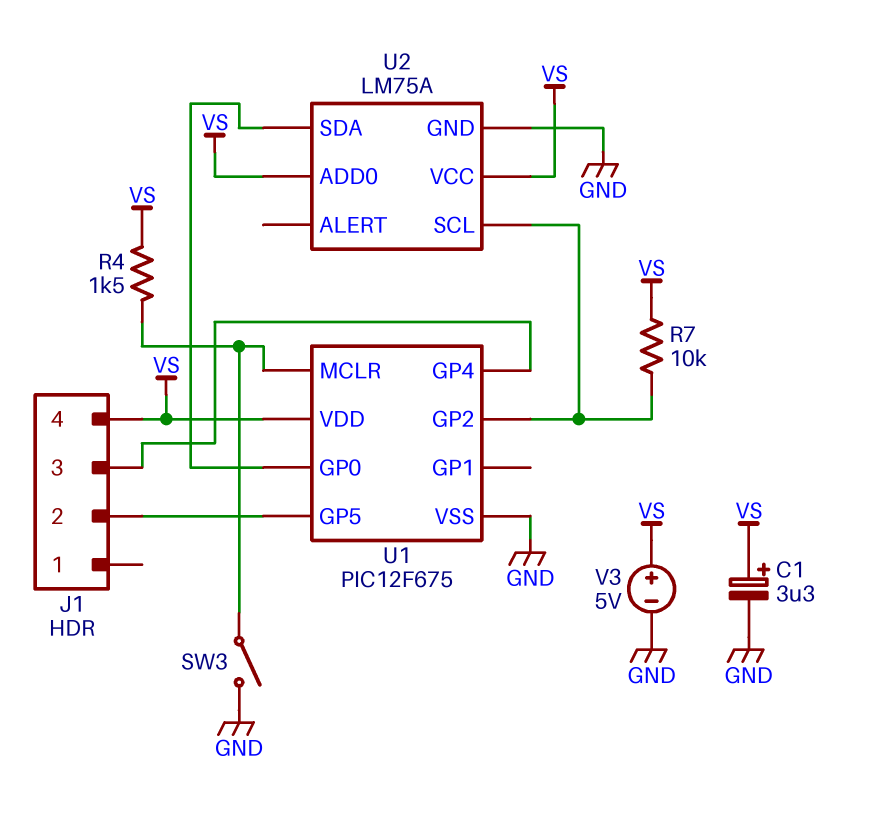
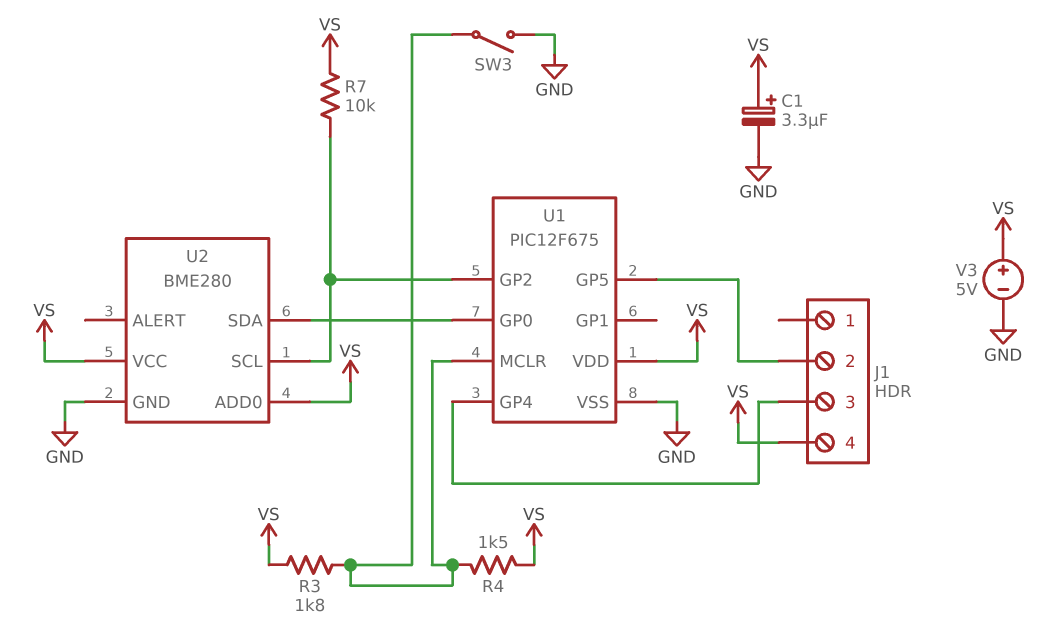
R3: none -> 1.8k (U1/MCLR, VS)
U2: LM75A -> BME280

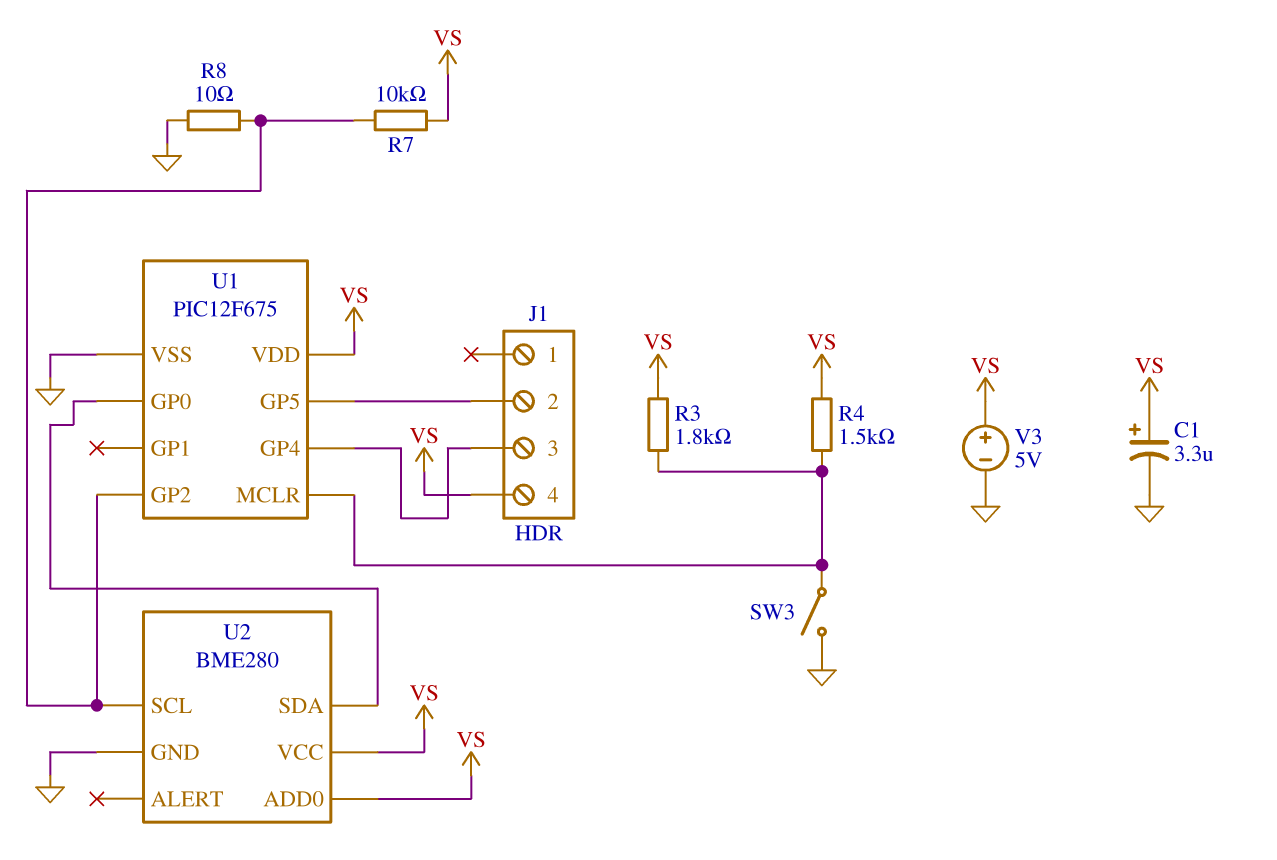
R8: none -> 10 (GND, U1/GP2)

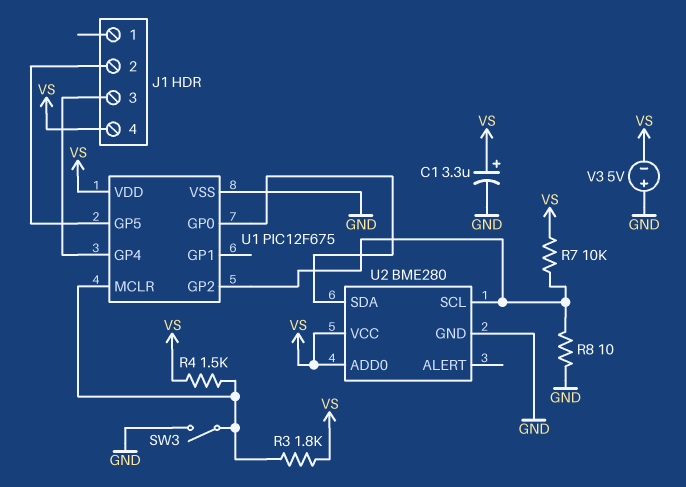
V3: 5V (plus VS, minus GND) -> 5V (plus GND, minus VS)

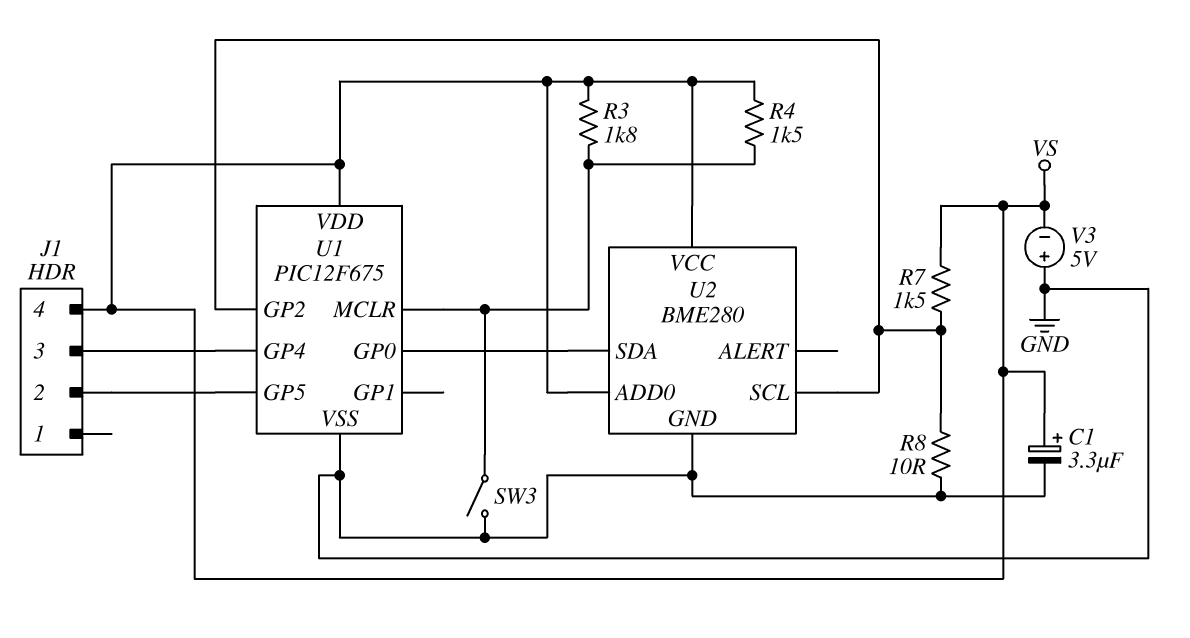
R7: 10k (U1/GP2, VS) -> 1.5k (U1/GP2, VS)

